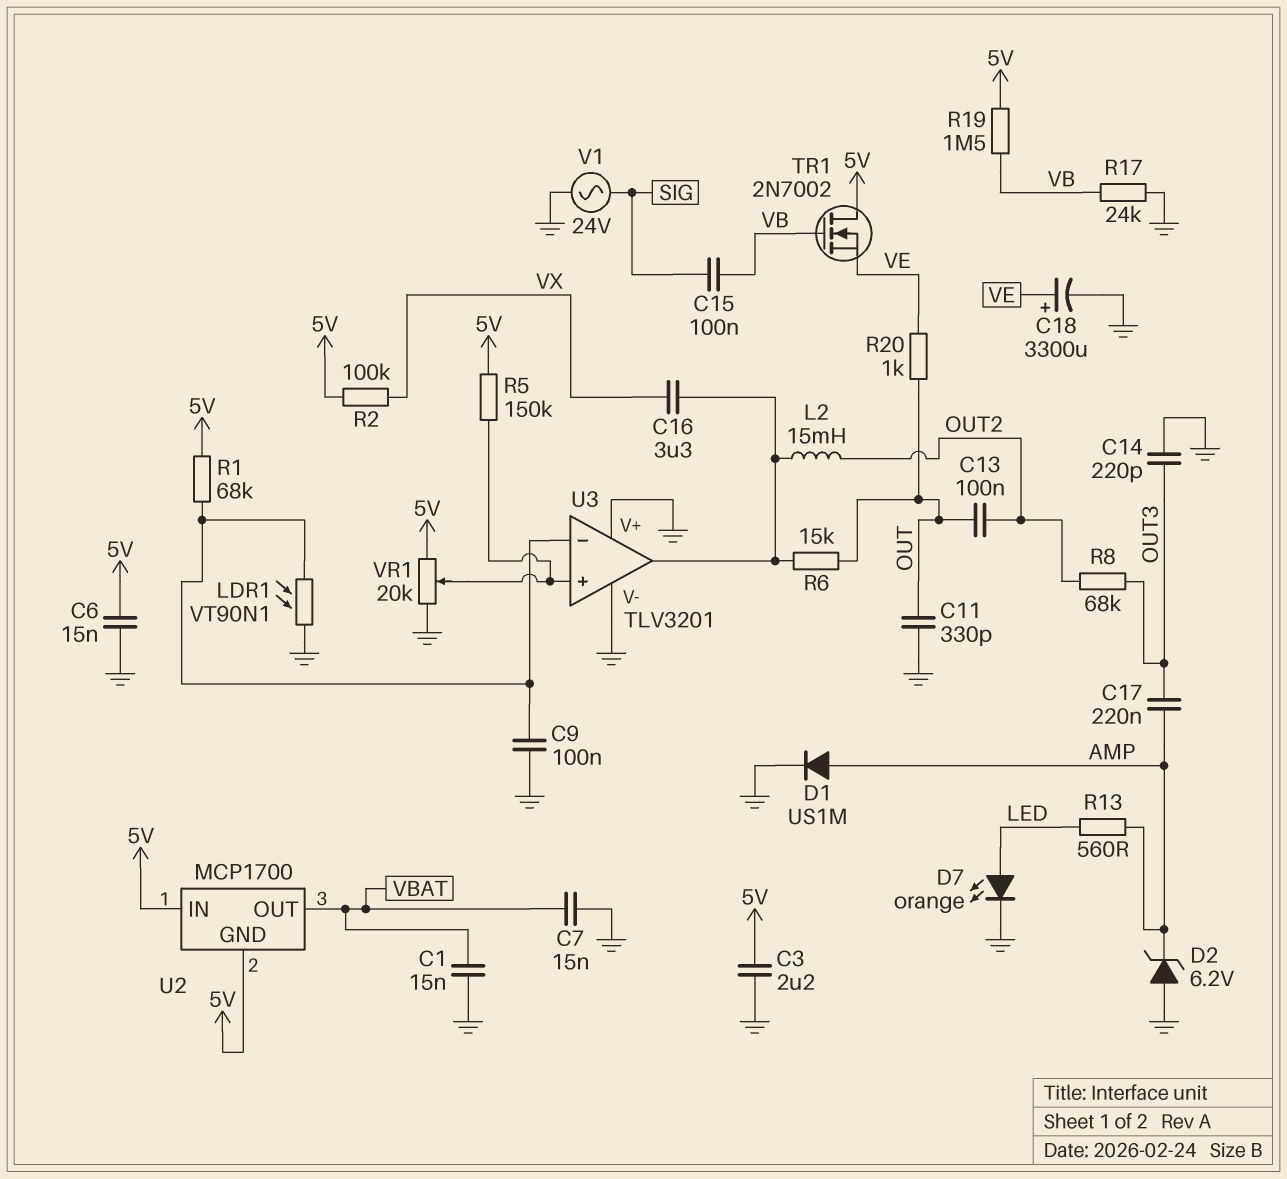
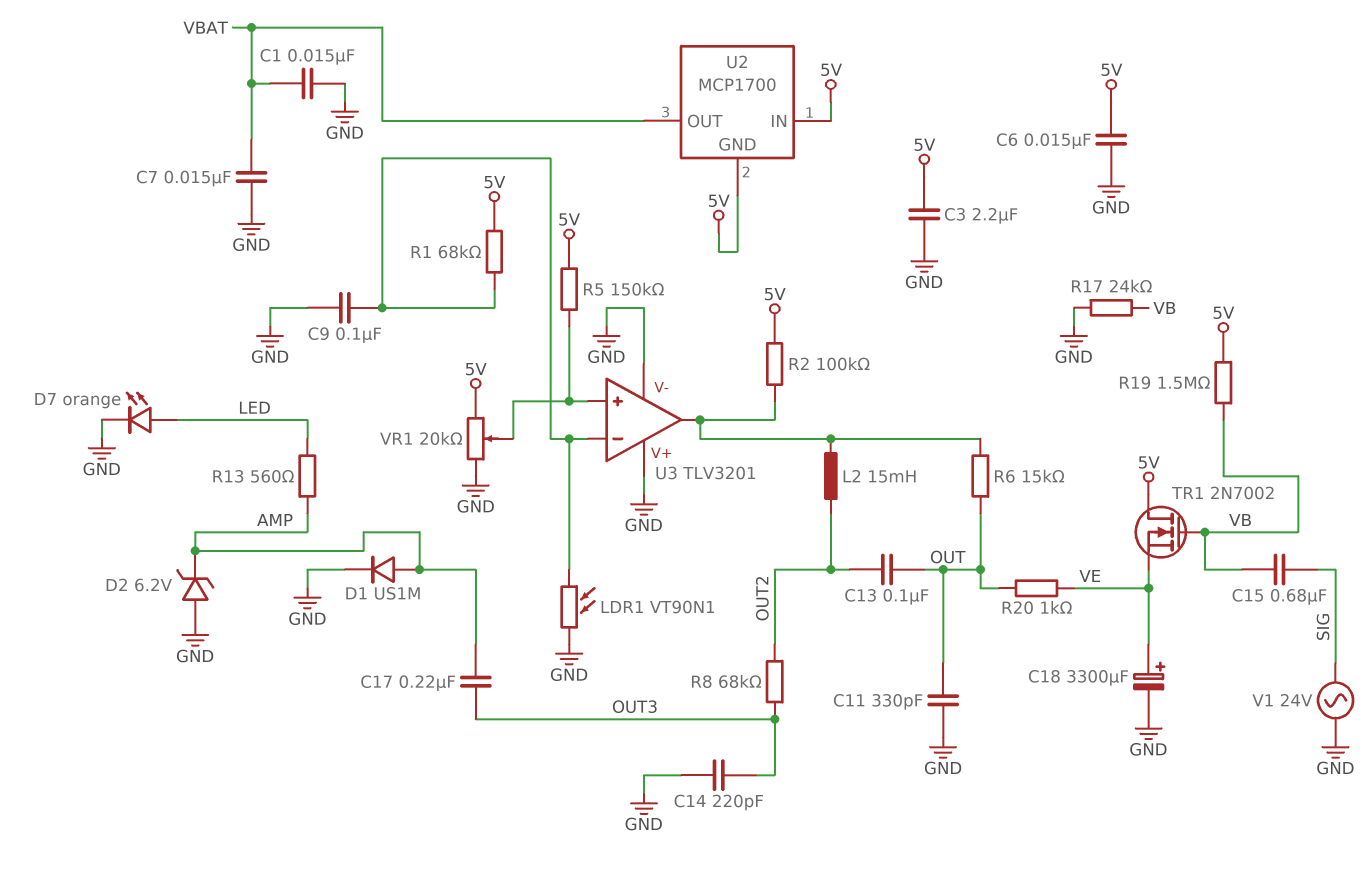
C15: 100nF (SIG, VB) -> 680nF (SIG, VB)
C16: 3.3uF (U3/out, VX) -> none
R2: 100k (5V, VX) -> 100k (5V, U3/out)

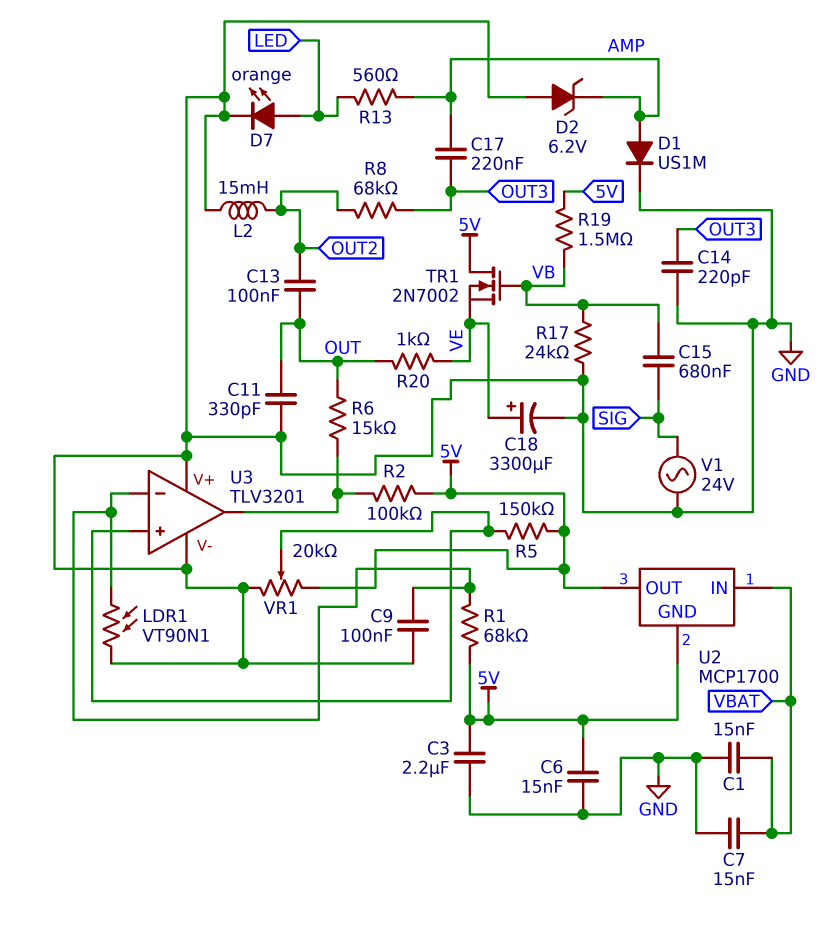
L2: 15mH (OUT2, U3/out) -> 15mH (GND, OUT2)
U2 pin IN: 5V -> VBAT
U2 pin OUT: VBAT -> 5V

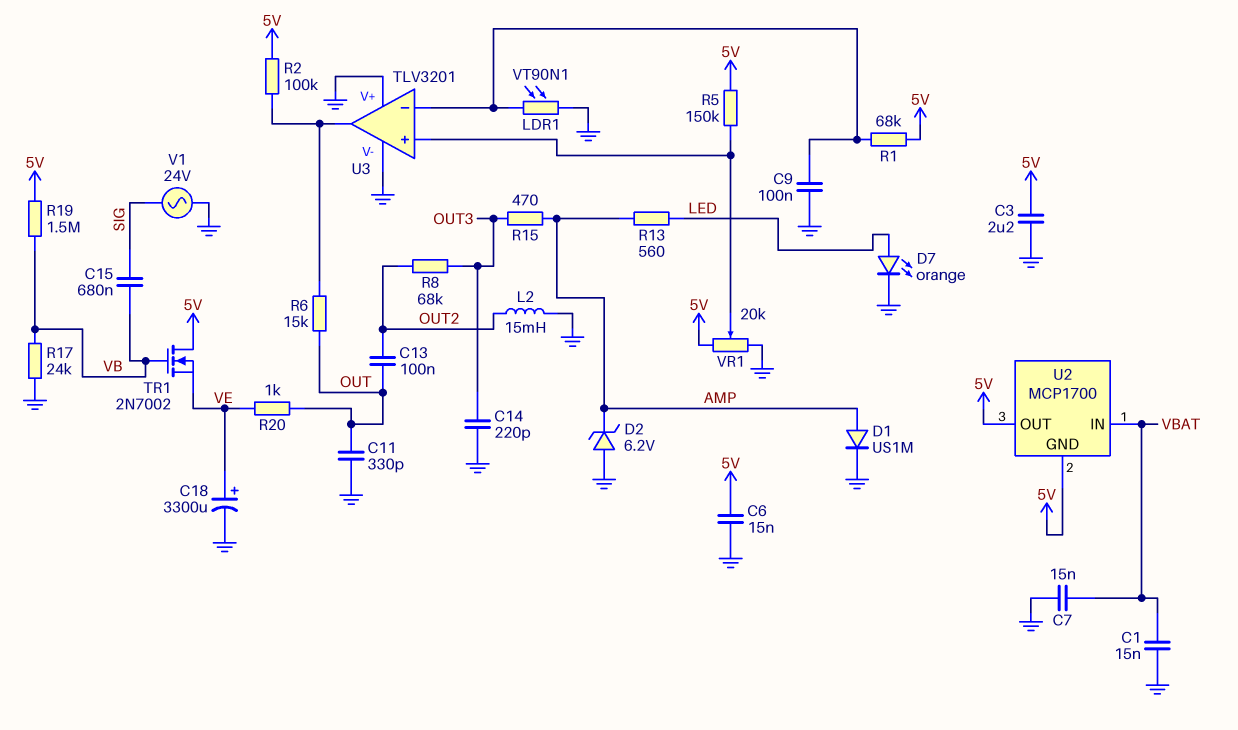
C17: 220nF (AMP, OUT3) -> none
R15: none -> 470 (AMP, OUT3)

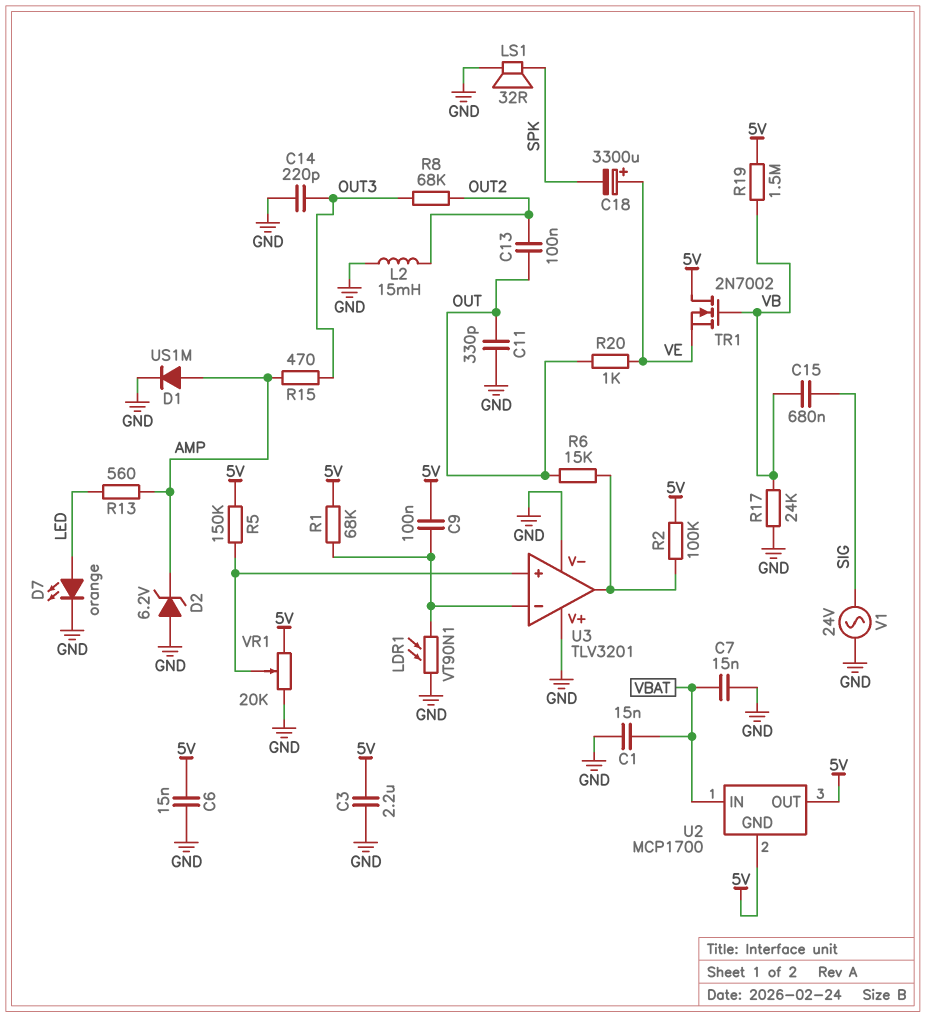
C9: 100nF (GND, U3/in-) -> 100nF (5V, U3/in-)
C18: 3300uF (plus VE, minus GND) -> 3300uF (plus VE, minus SPK)
LS1: none -> speaker 32R (GND, SPK)

